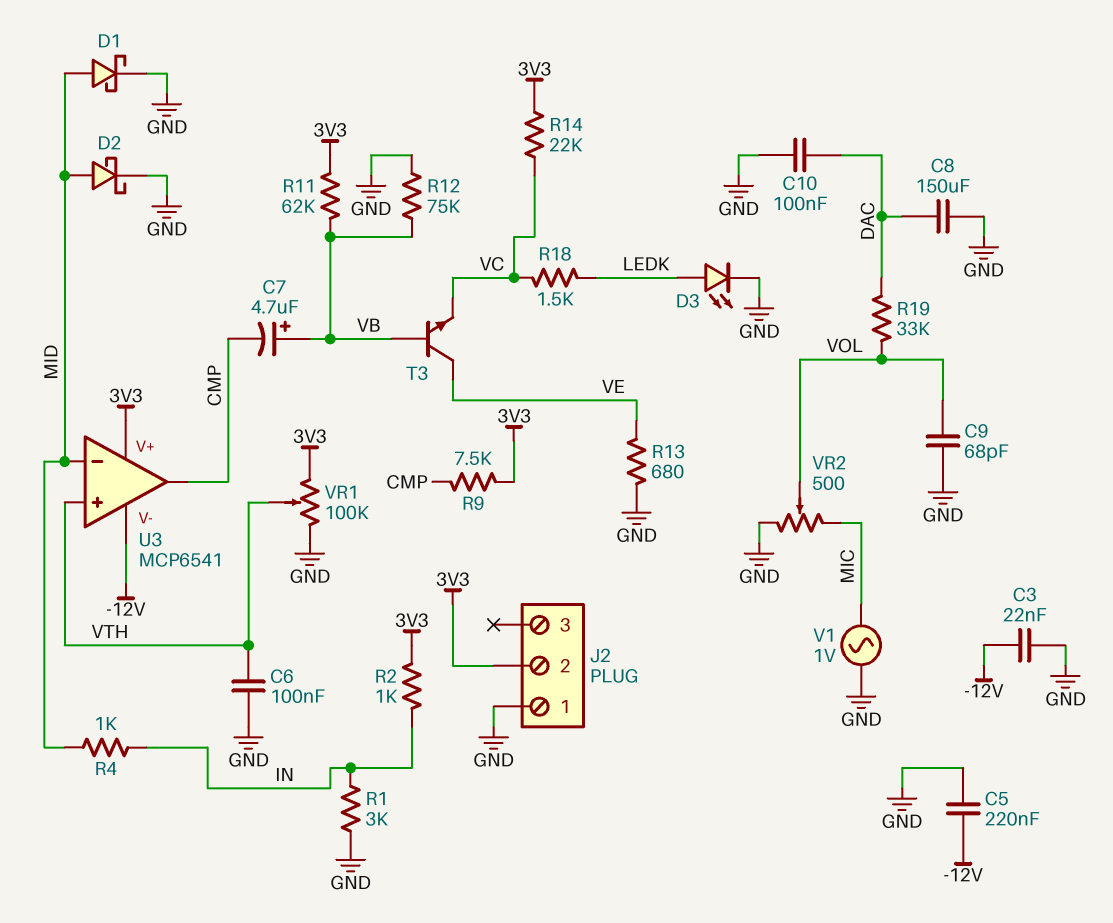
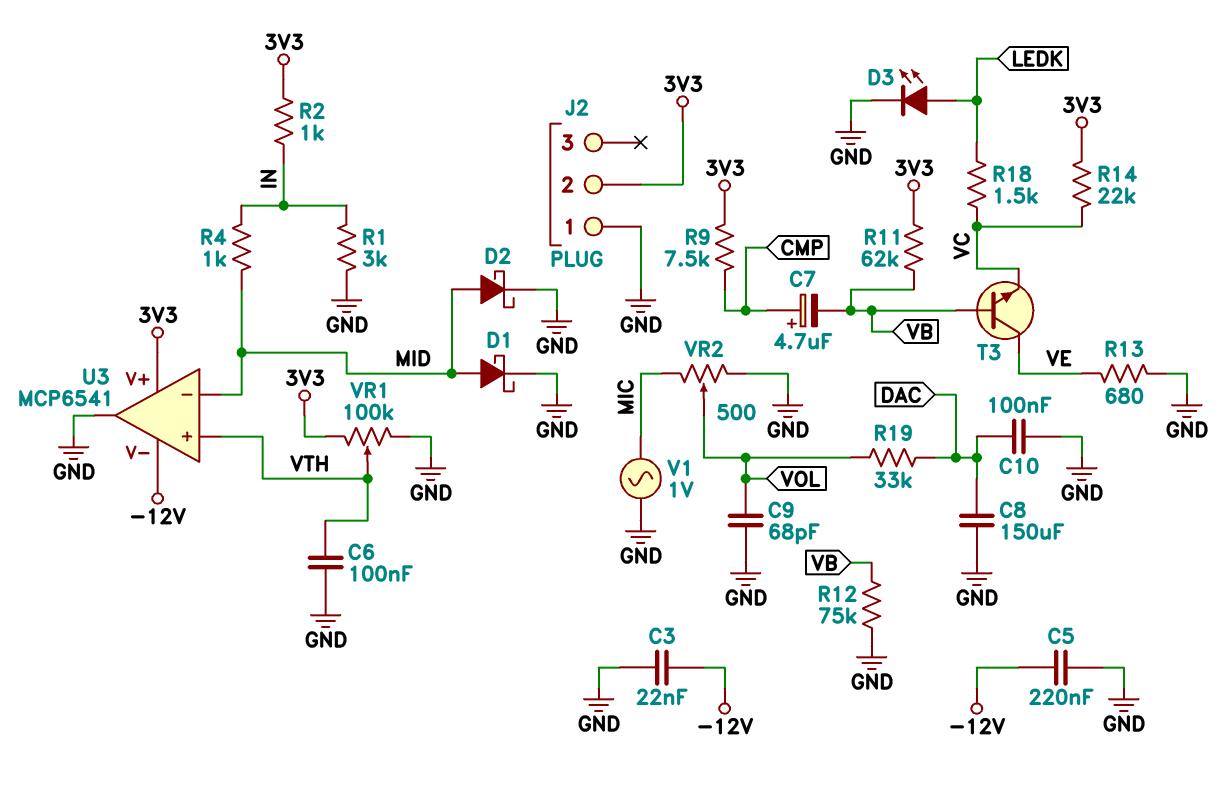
C7: 4.7uF (plus VB, minus CMP) -> 4.7uF (plus CMP, minus VB)
U3 pin out: CMP -> GND

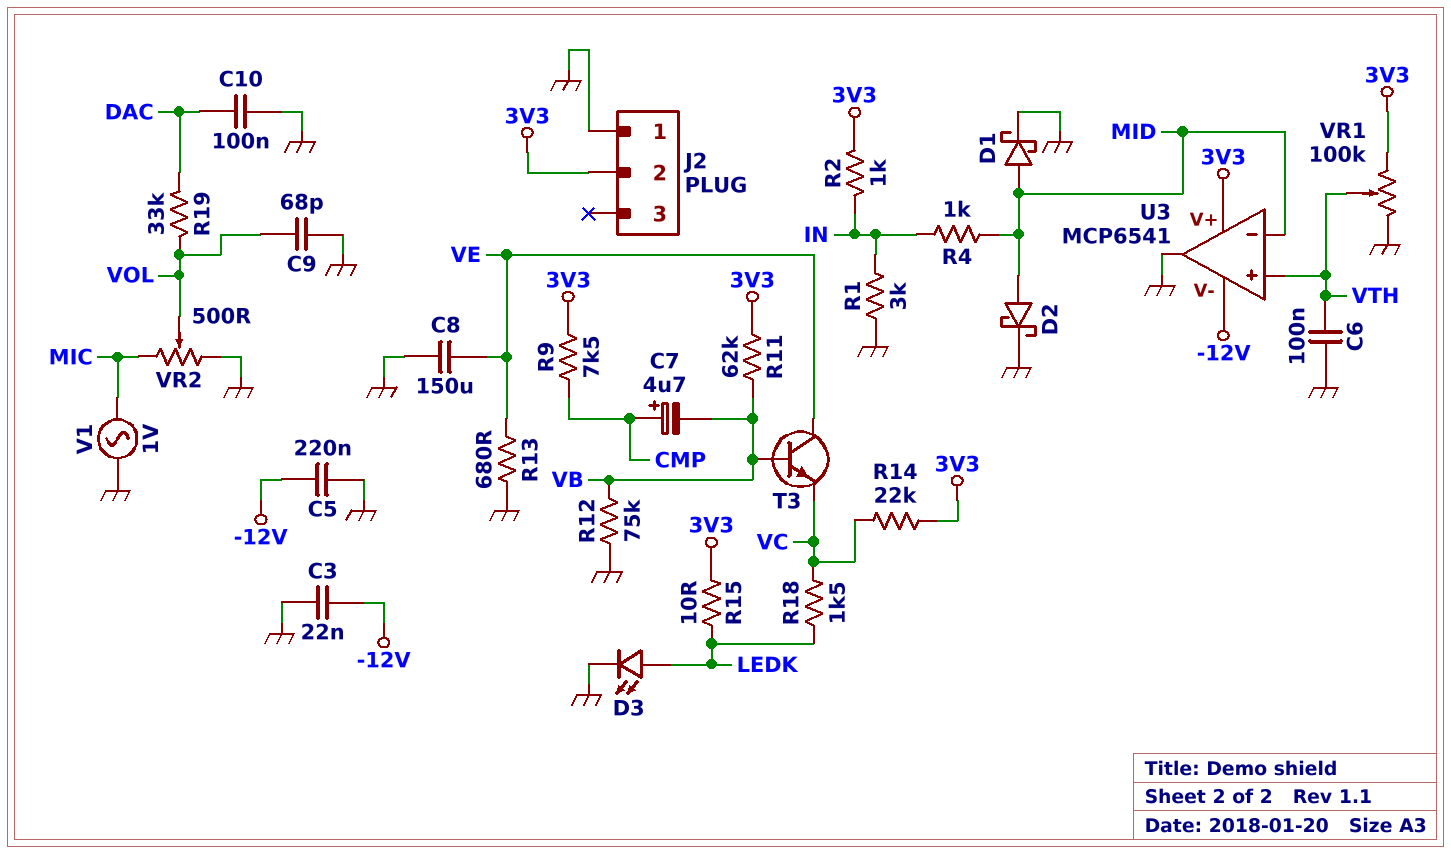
C8: 150uF (DAC, GND) -> 150uF (GND, VE)
R15: none -> 10 (3V3, LEDK)

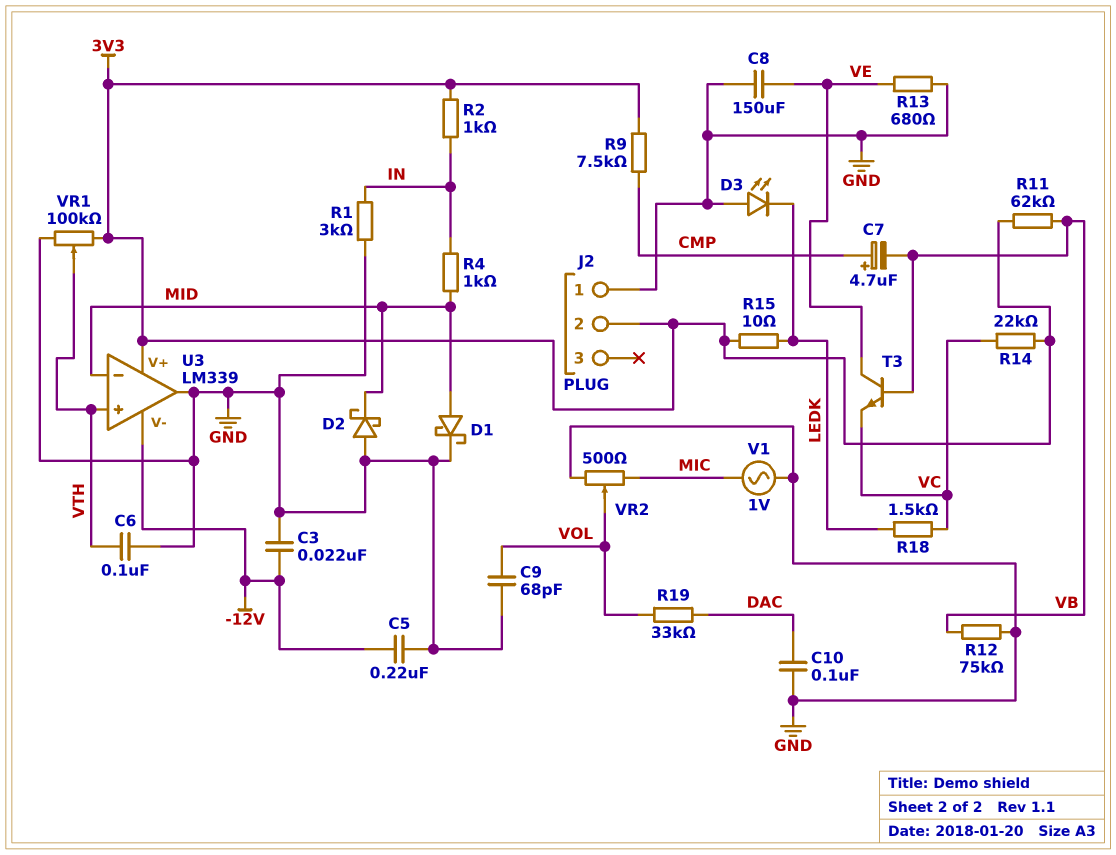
D2: schottky (A MID, K GND) -> schottky (A GND, K MID)
D3: LED (A LEDK, K GND) -> LED (A GND, K LEDK)
U3: MCP6541 -> LM339

